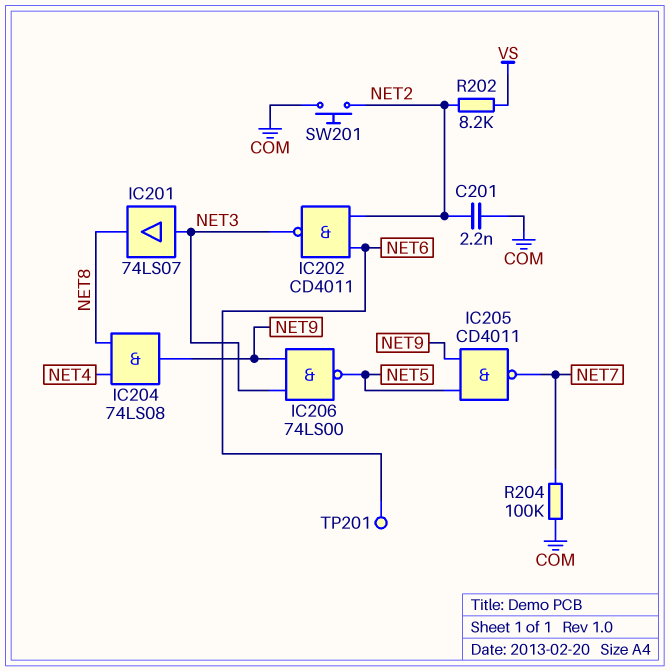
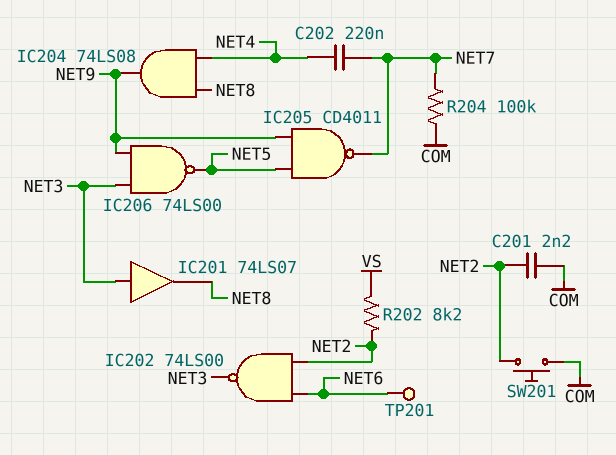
C202: none -> 220nF (NET4, NET7)
IC202: NAND CD4011 (in NET2, in NET6, out NET3) -> NAND 74LS00 (in NET2, in NET6, out NET3)

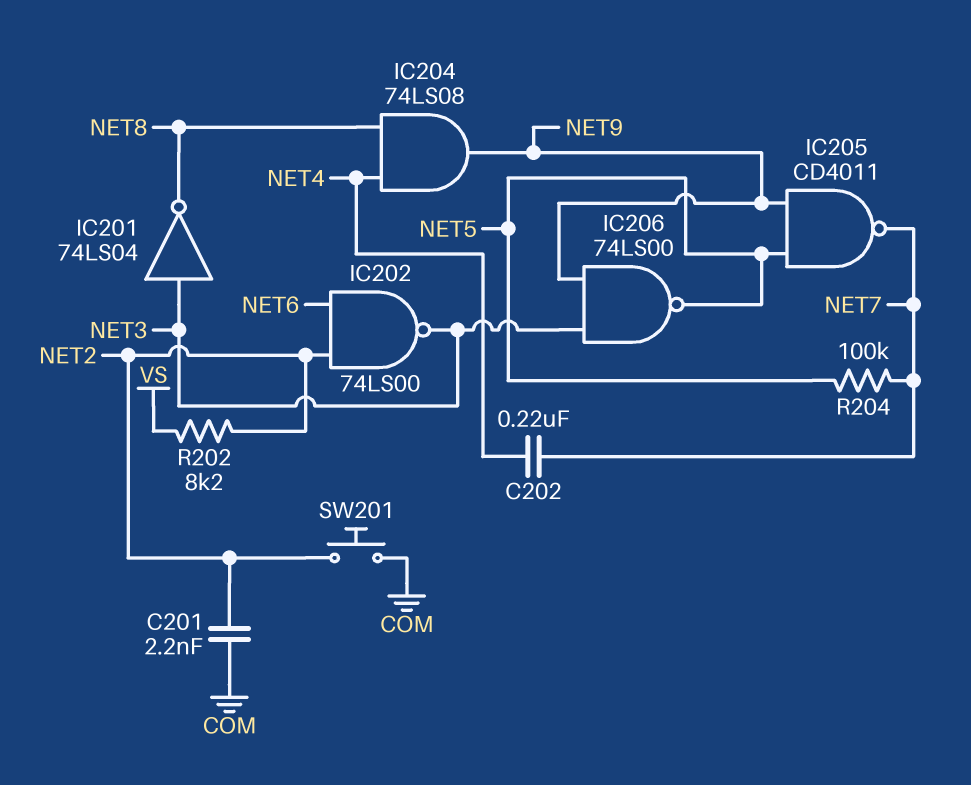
IC201: buffer 74LS07 (in NET3, out NET8) -> NOT 74LS04 (in NET3, out NET8)
R204: 100k (COM, NET7) -> 100k (NET5, NET7)
TP201: test point (NET6) -> none

